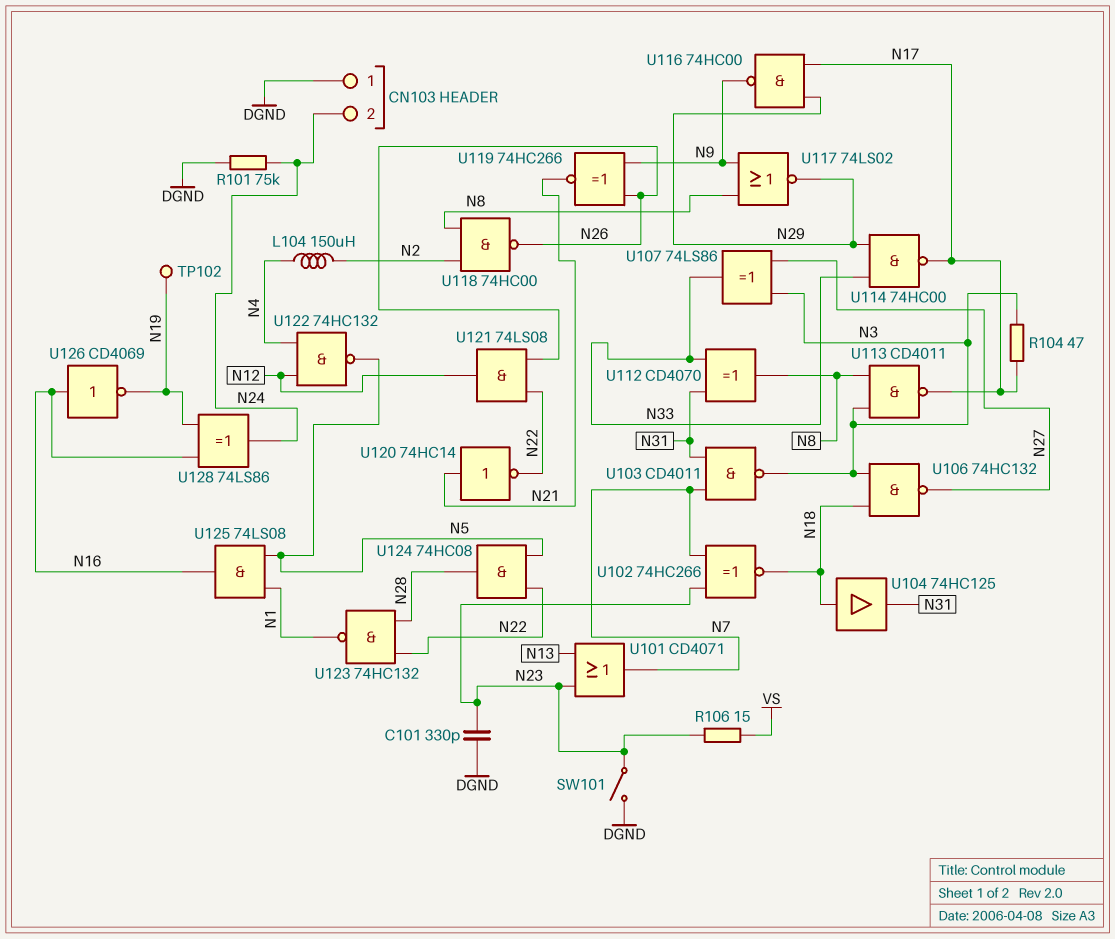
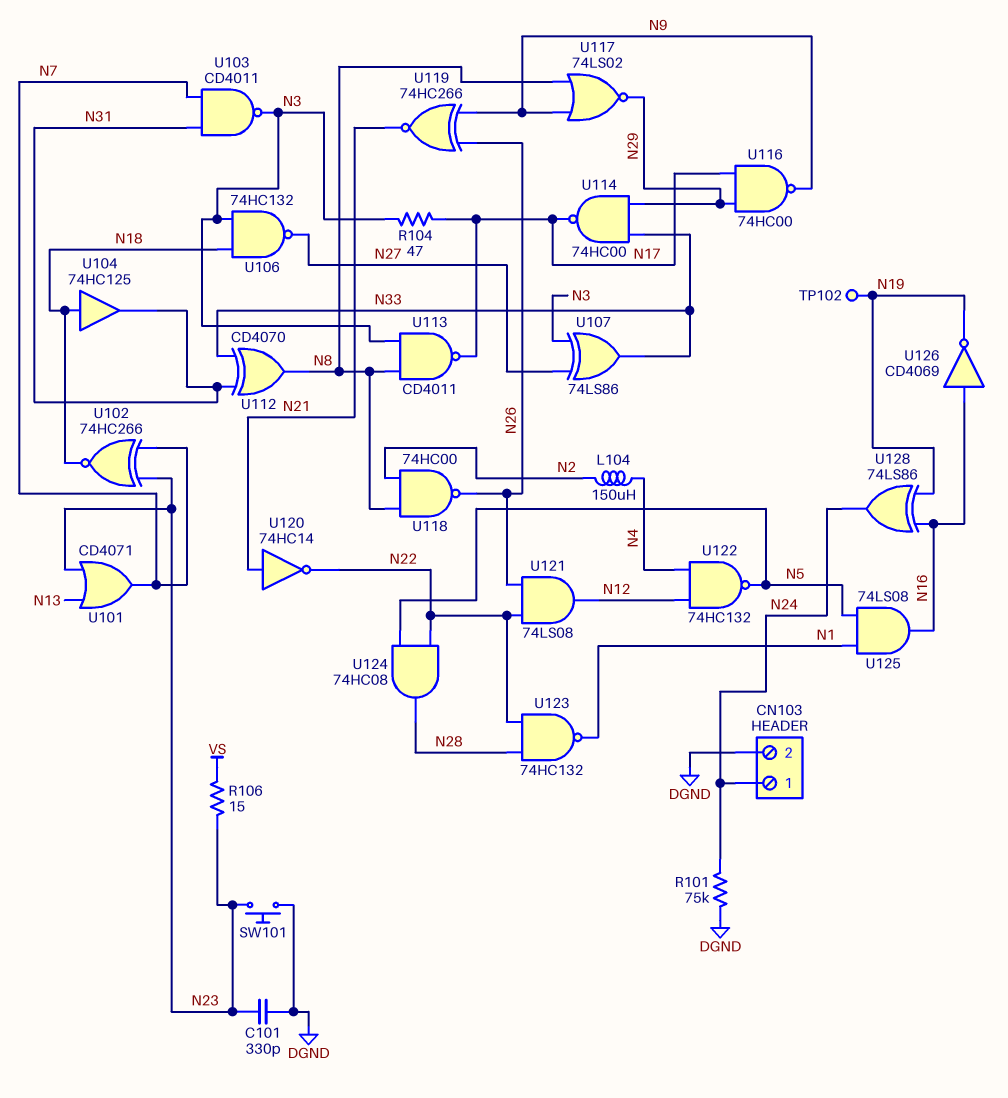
CN103 pin 1: DGND -> N24
CN103 pin 2: N24 -> DGND
SW101: switch (DGND, N23) -> button (DGND, N23)

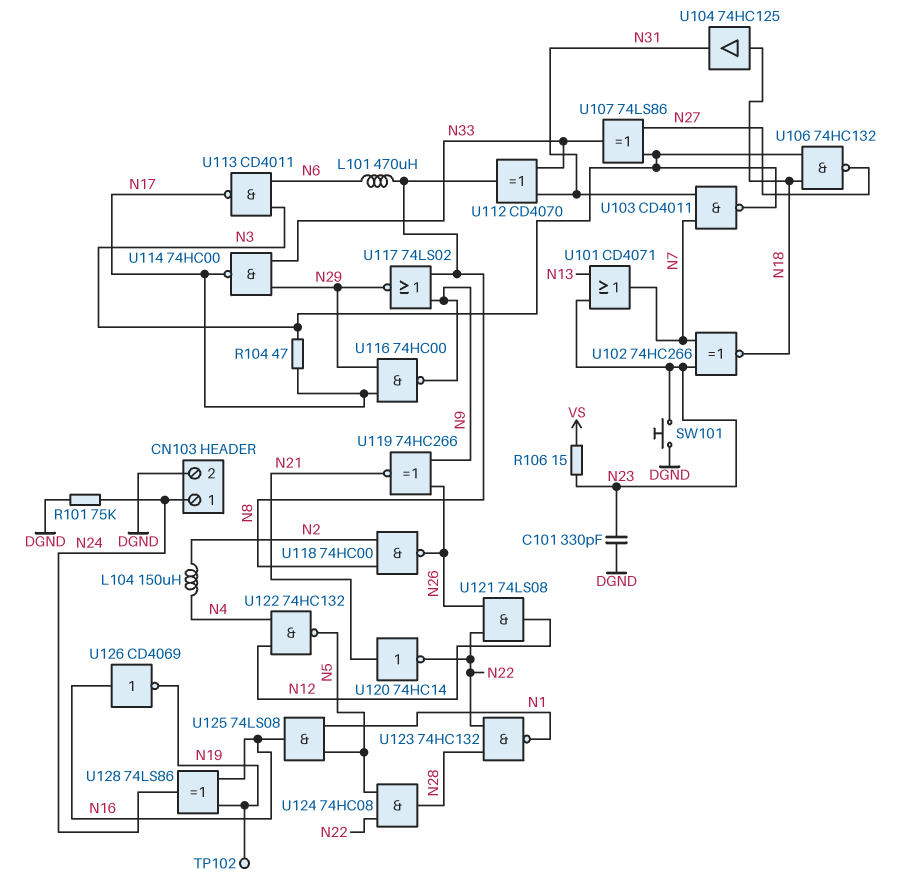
L101: none -> 470uH (N6, N8)
U113: NAND CD4011 (in N3, in N8, out N17) -> NAND CD4011 (in N3, in N6, out N17)

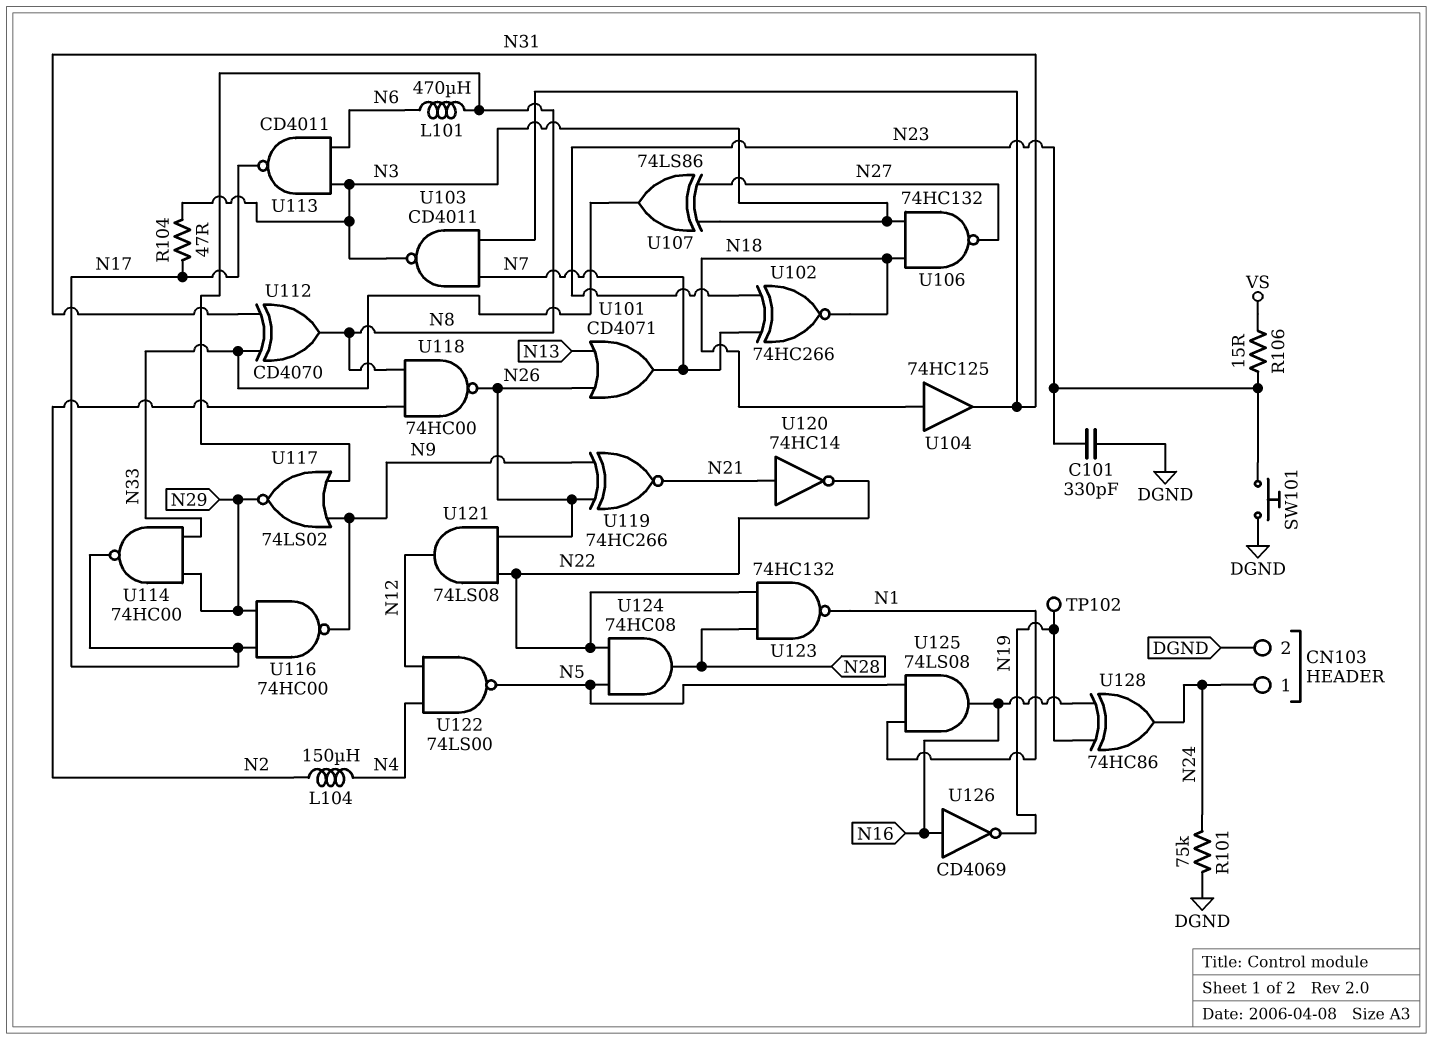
U101: OR CD4071 (in N13, in N23, out N7) -> OR CD4071 (in N13, in N26, out N7)
U122: NAND 74HC132 (in N4, in N12, out N5) -> NAND 74LS00 (in N4, in N12, out N5)
U128: XOR 74LS86 (in N16, in N19, out N24) -> XOR 74HC86 (in N16, in N19, out N24)

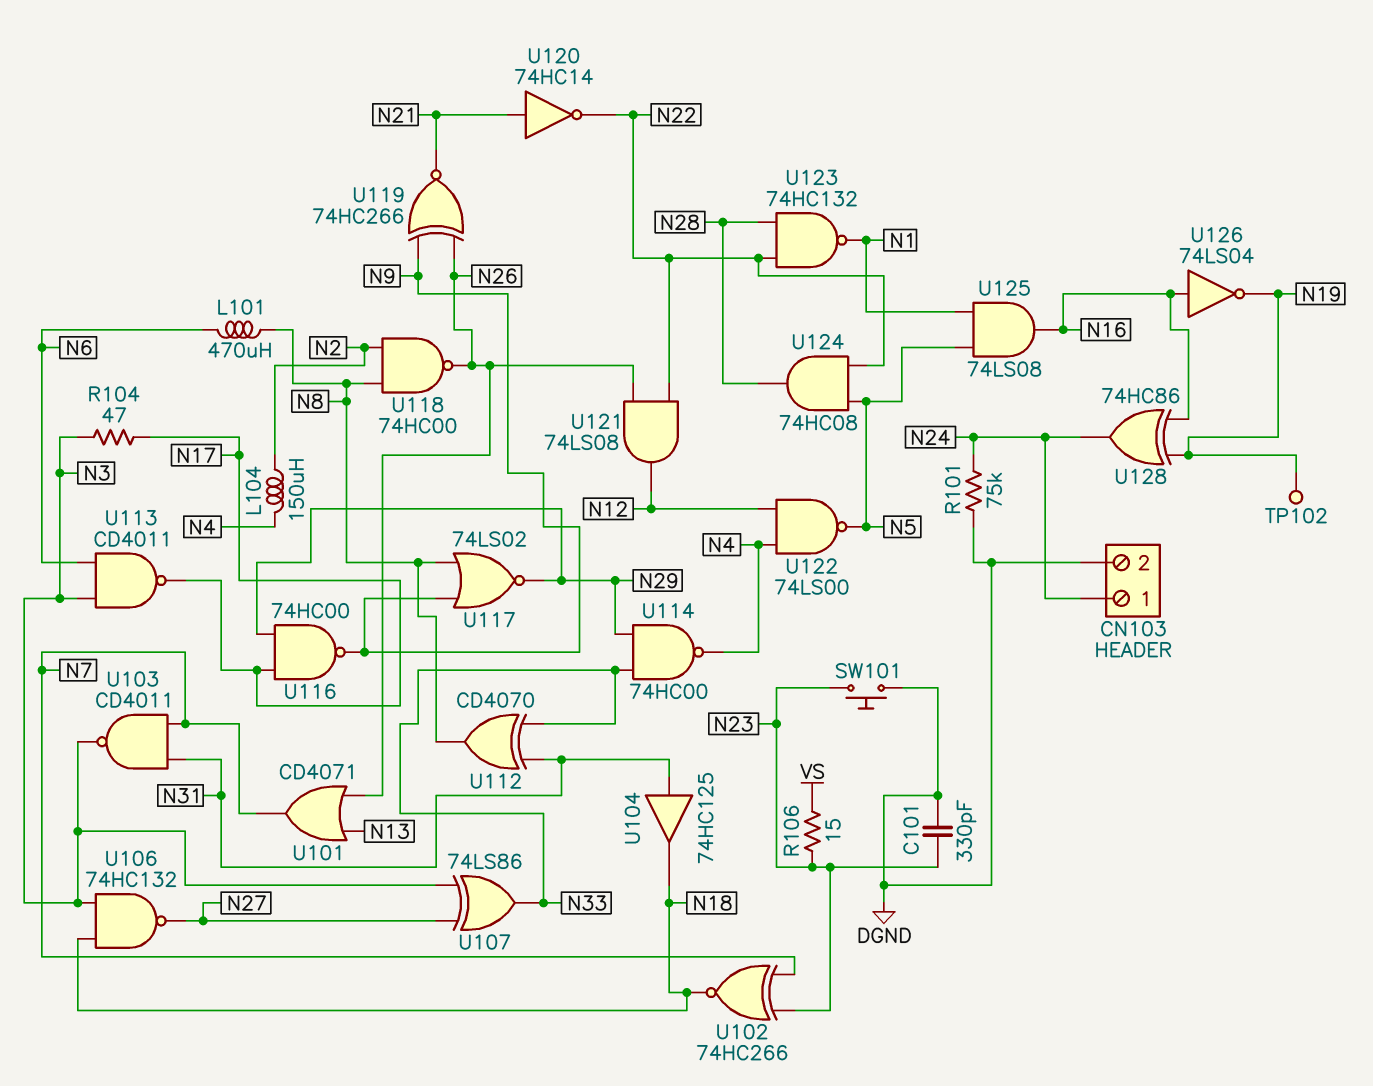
U104: buffer 74HC125 (in N18, out N31) -> buffer 74HC125 (in N31, out N18)
U114: NAND 74HC00 (in N29, in N33, out N17) -> NAND 74HC00 (in N29, in N33, out N4)
U126: NOT CD4069 (in N16, out N19) -> NOT 74LS04 (in N16, out N19)

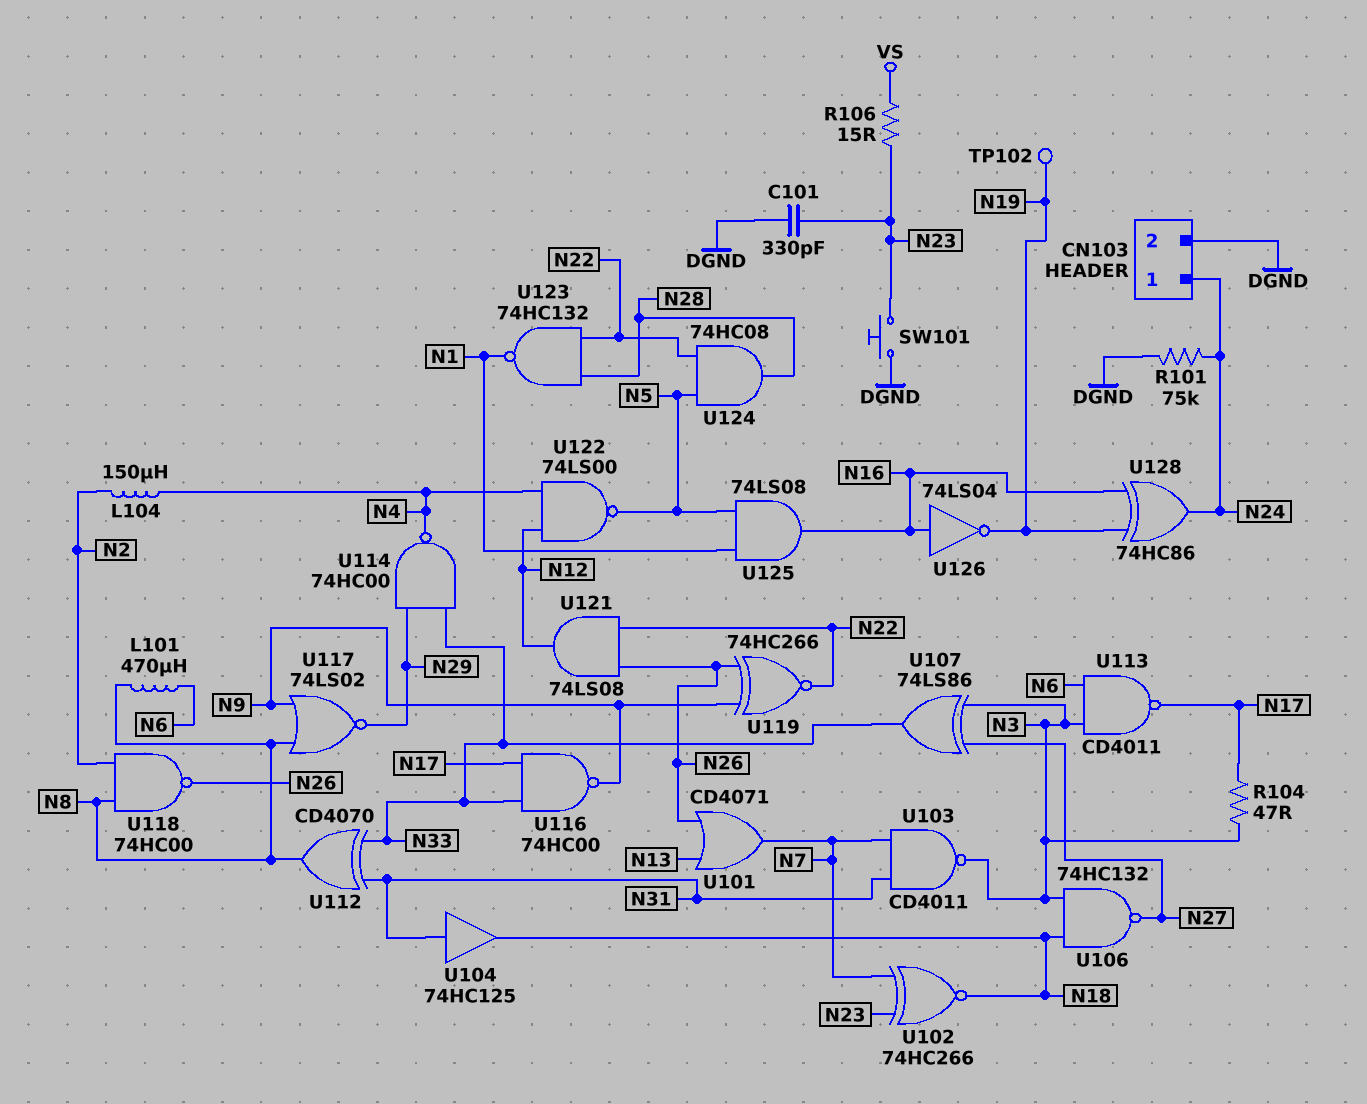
U116: NAND 74HC00 (in N17, in N29, out N9) -> NAND 74HC00 (in N17, in N33, out N9)
U119: XNOR 74HC266 (in N9, in N26, out N21) -> XNOR 74HC266 (in N9, in N26, out N22)
U120: NOT 74HC14 (in N21, out N22) -> none

